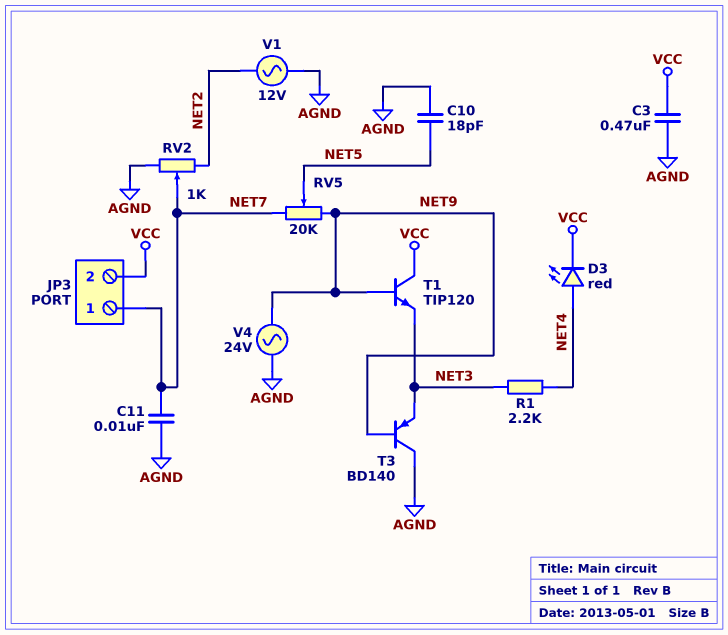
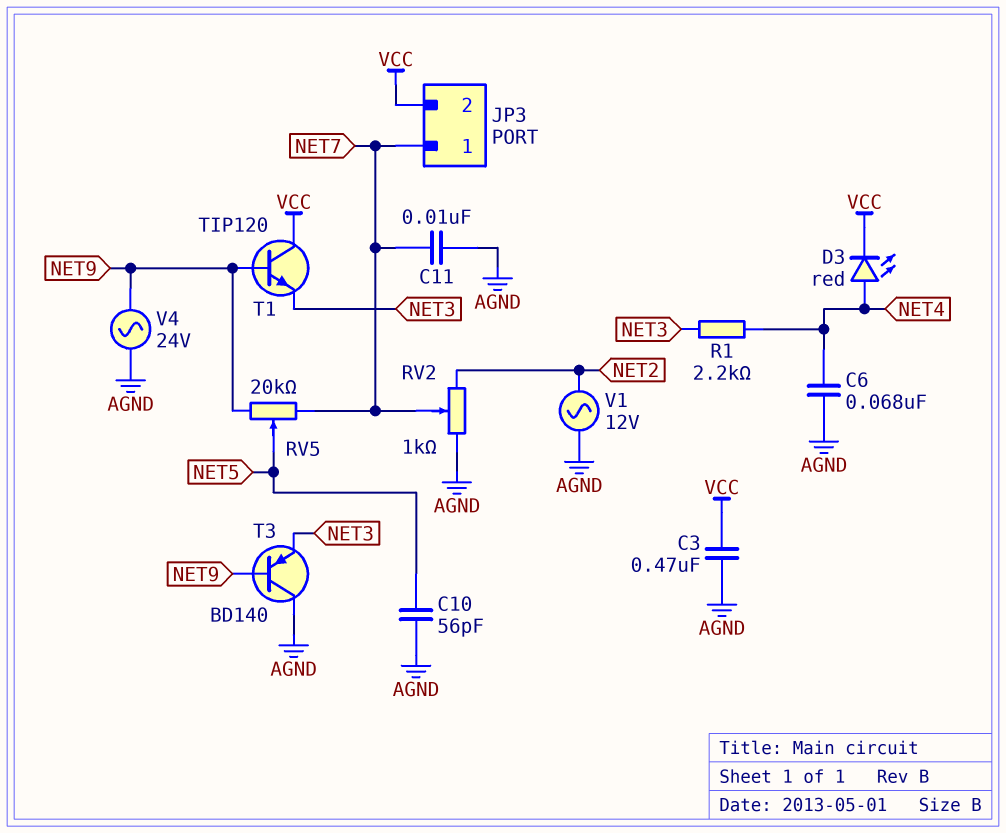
C6: none -> 68nF (AGND, NET4)
C10: 18pF (AGND, NET5) -> 56pF (AGND, NET5)

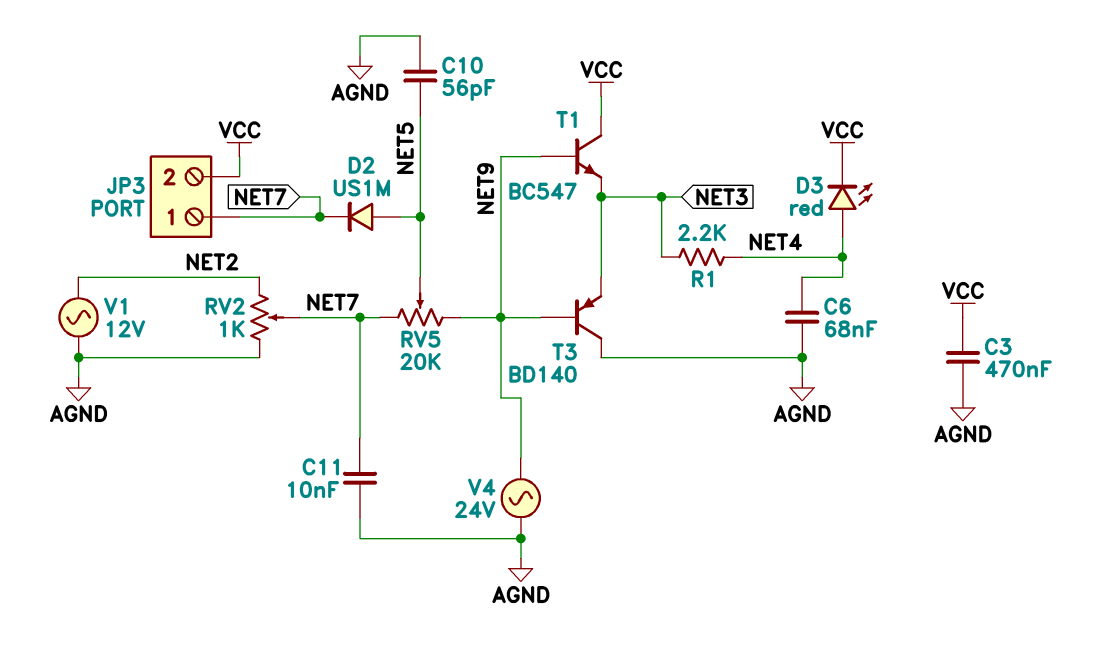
D2: none -> diode US1M (A NET5, K NET7)
T1: NPN TIP120 (B NET9, C VCC, E NET3) -> NPN BC547 (B NET9, C VCC, E NET3)

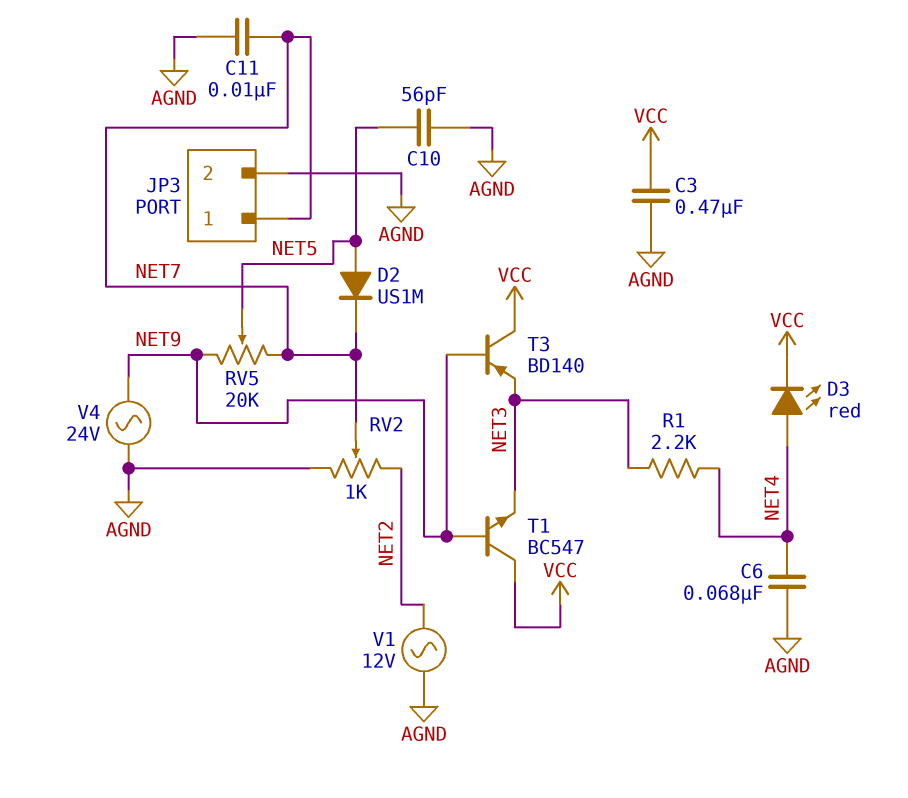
JP3 pin 2: VCC -> AGND
T3: PNP BD140 (B NET9, C AGND, E NET3) -> PNP BD140 (B NET9, C VCC, E NET3)

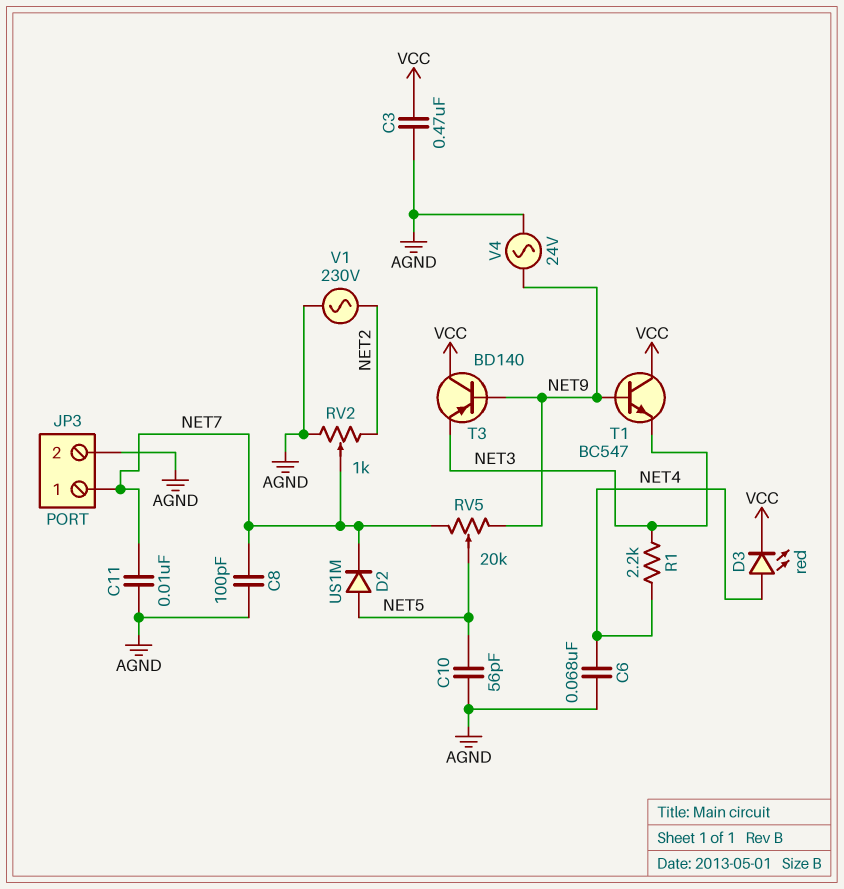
C8: none -> 100pF (AGND, NET7)
V1: AC 12V (AGND, NET2) -> AC 230V (AGND, NET2)

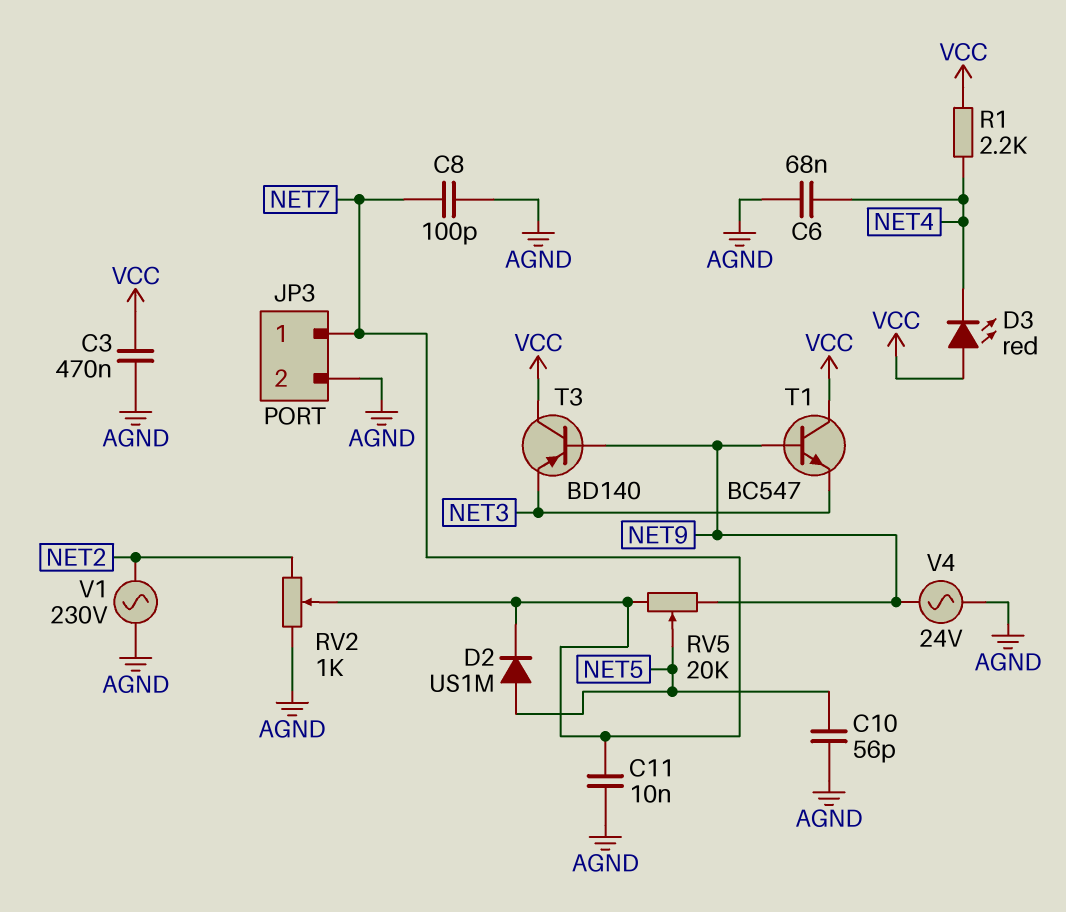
D3: LED red (A NET4, K VCC) -> LED red (A VCC, K NET4)
R1: 2.2k (NET3, NET4) -> 2.2k (NET4, VCC)

